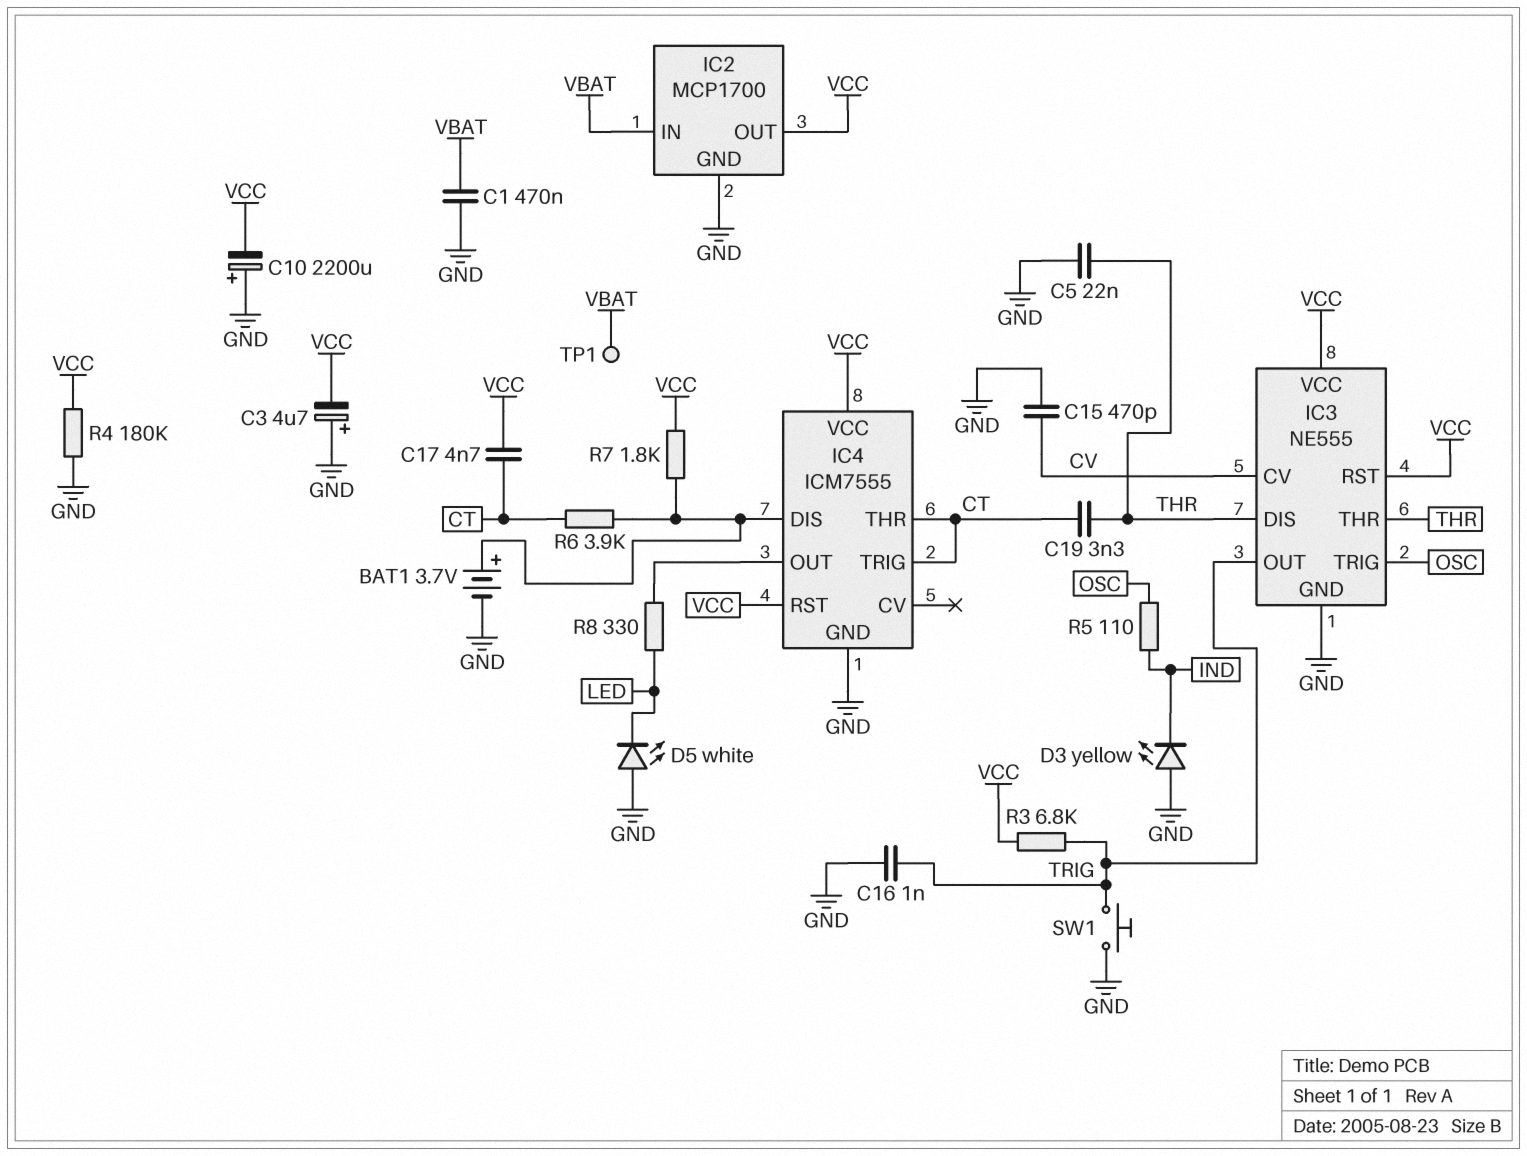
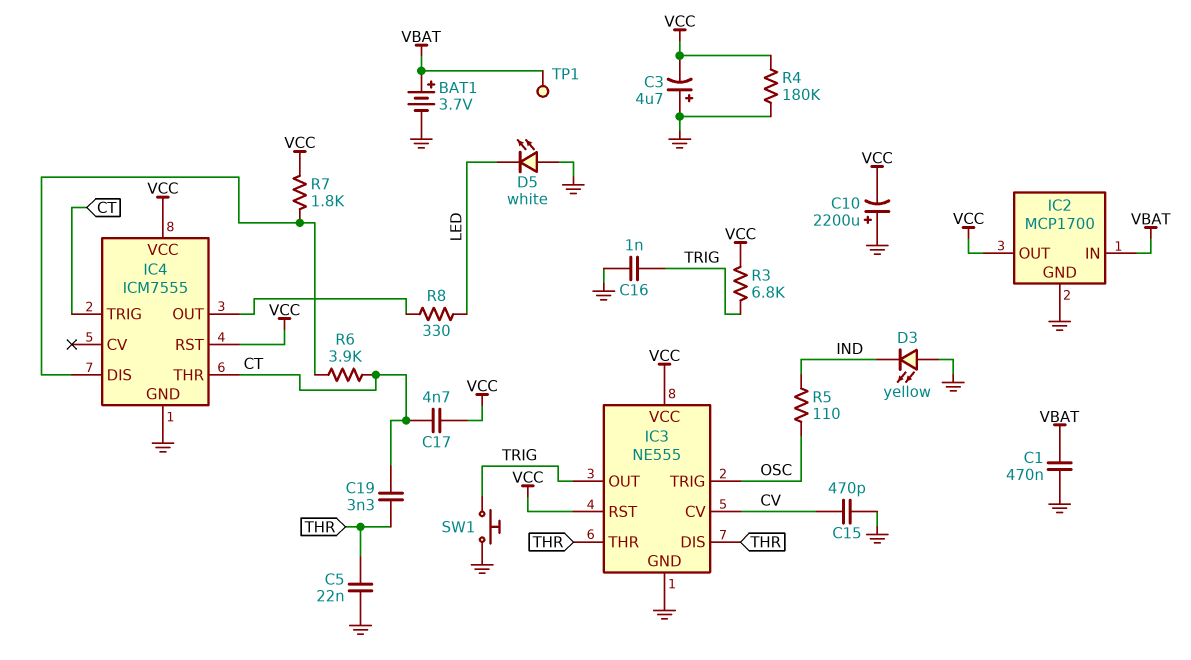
BAT1: 3.7V (plus IC4/DIS, minus GND) -> 3.7V (plus VBAT, minus GND)

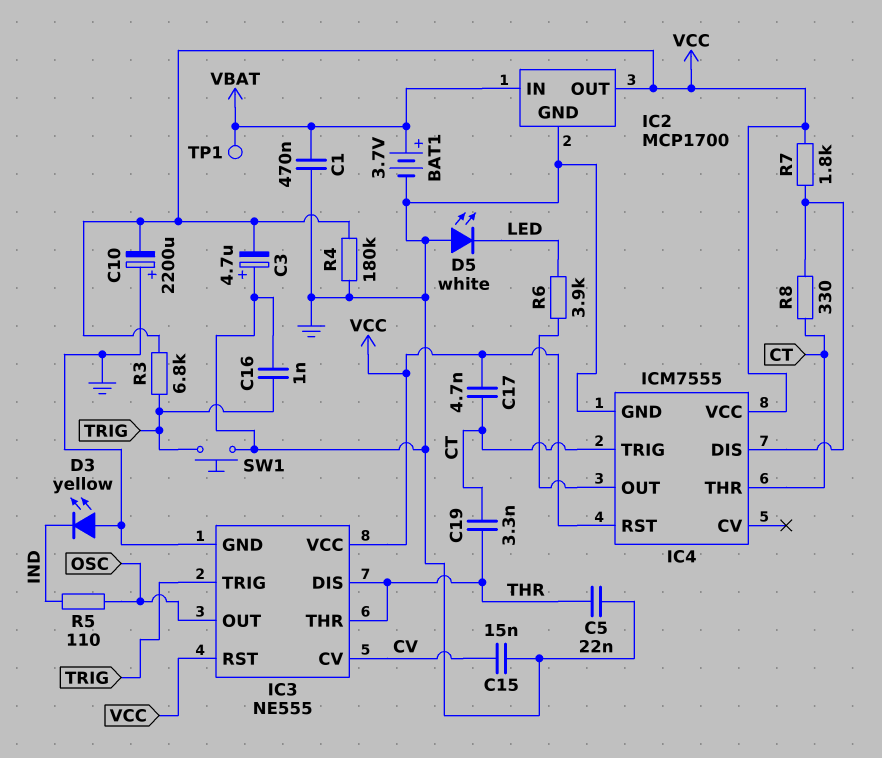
C15: 470pF (CV, GND) -> 15nF (CV, GND)
IC3 pin OUT: TRIG -> OSC
IC3 pin TRIG: OSC -> TRIG
R6: 3.9k (CT, IC4/DIS) -> 3.9k (IC4/OUT, LED)
R8: 330 (IC4/OUT, LED) -> 330 (CT, IC4/DIS)

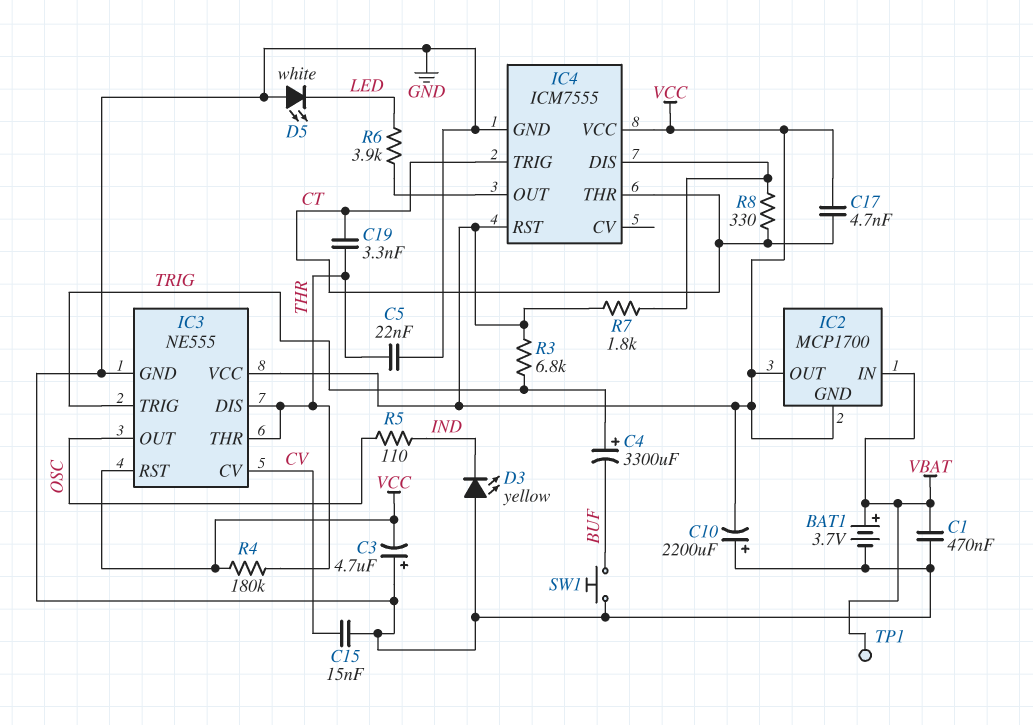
C4: none -> 3300uF (plus TRIG, minus BUF)
C16: 1nF (GND, TRIG) -> none
IC2 pin GND: GND -> VCC
R4: 180k (GND, VCC) -> 180k (THR, VCC)
SW1: button (GND, TRIG) -> button (BUF, GND)

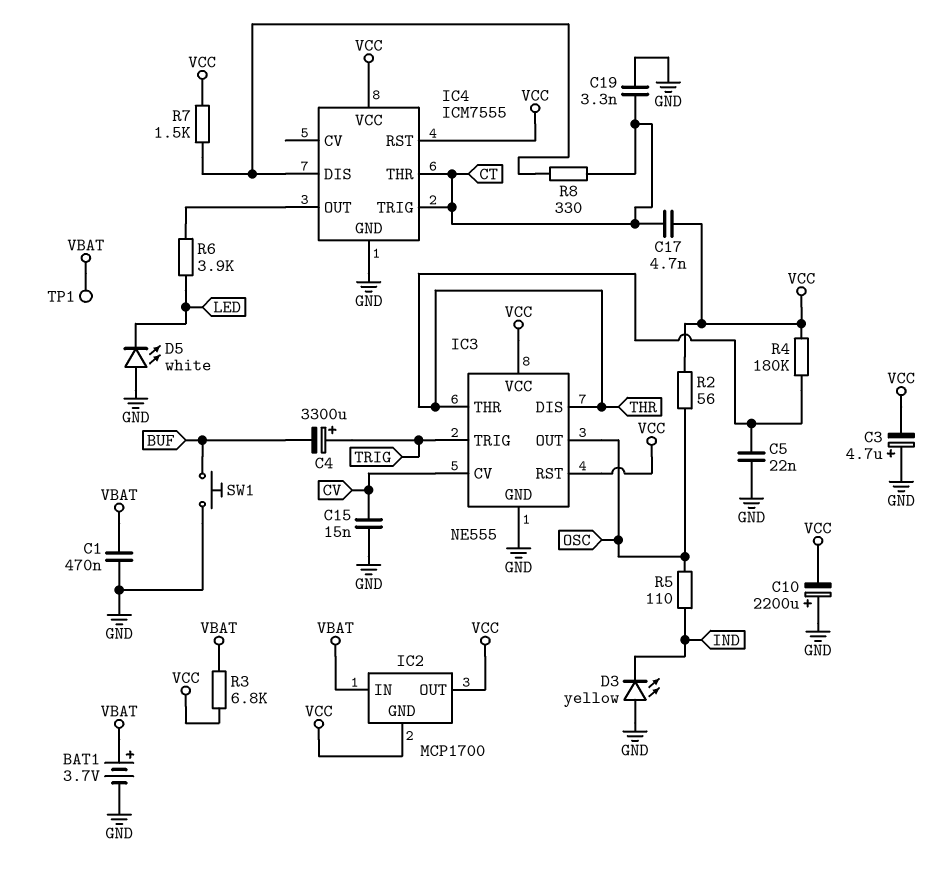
C19: 3.3nF (CT, THR) -> 3.3nF (CT, GND)
R2: none -> 56 (OSC, VCC)
R3: 6.8k (TRIG, VCC) -> 6.8k (VBAT, VCC)
R7: 1.8k (IC4/DIS, VCC) -> 1.5k (IC4/DIS, VCC)

